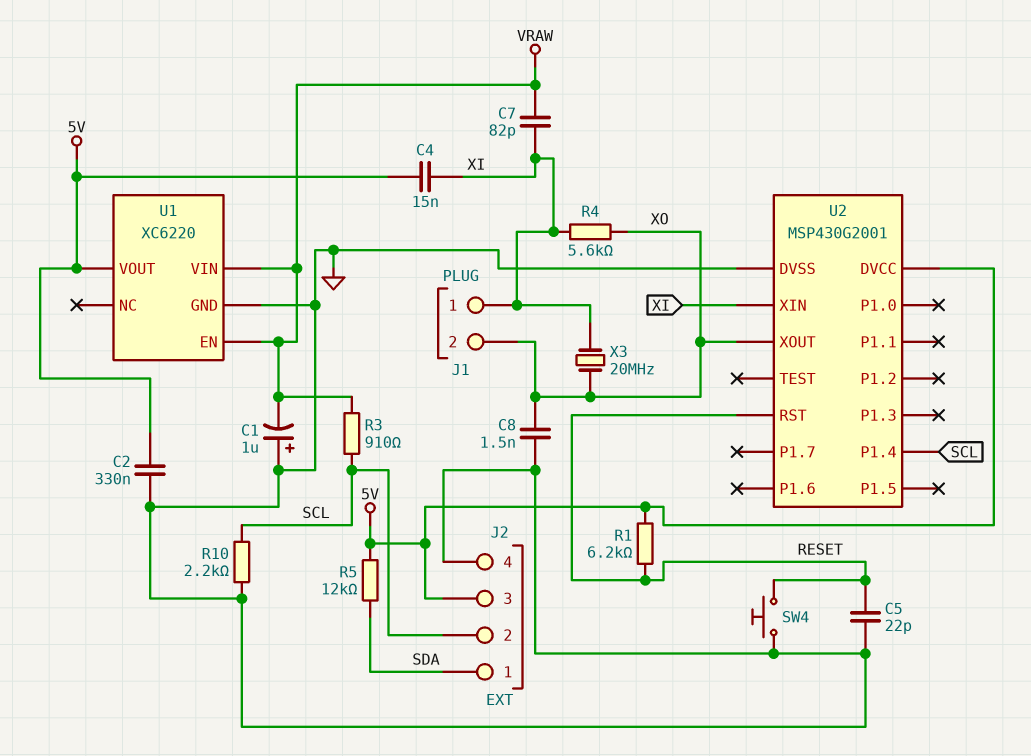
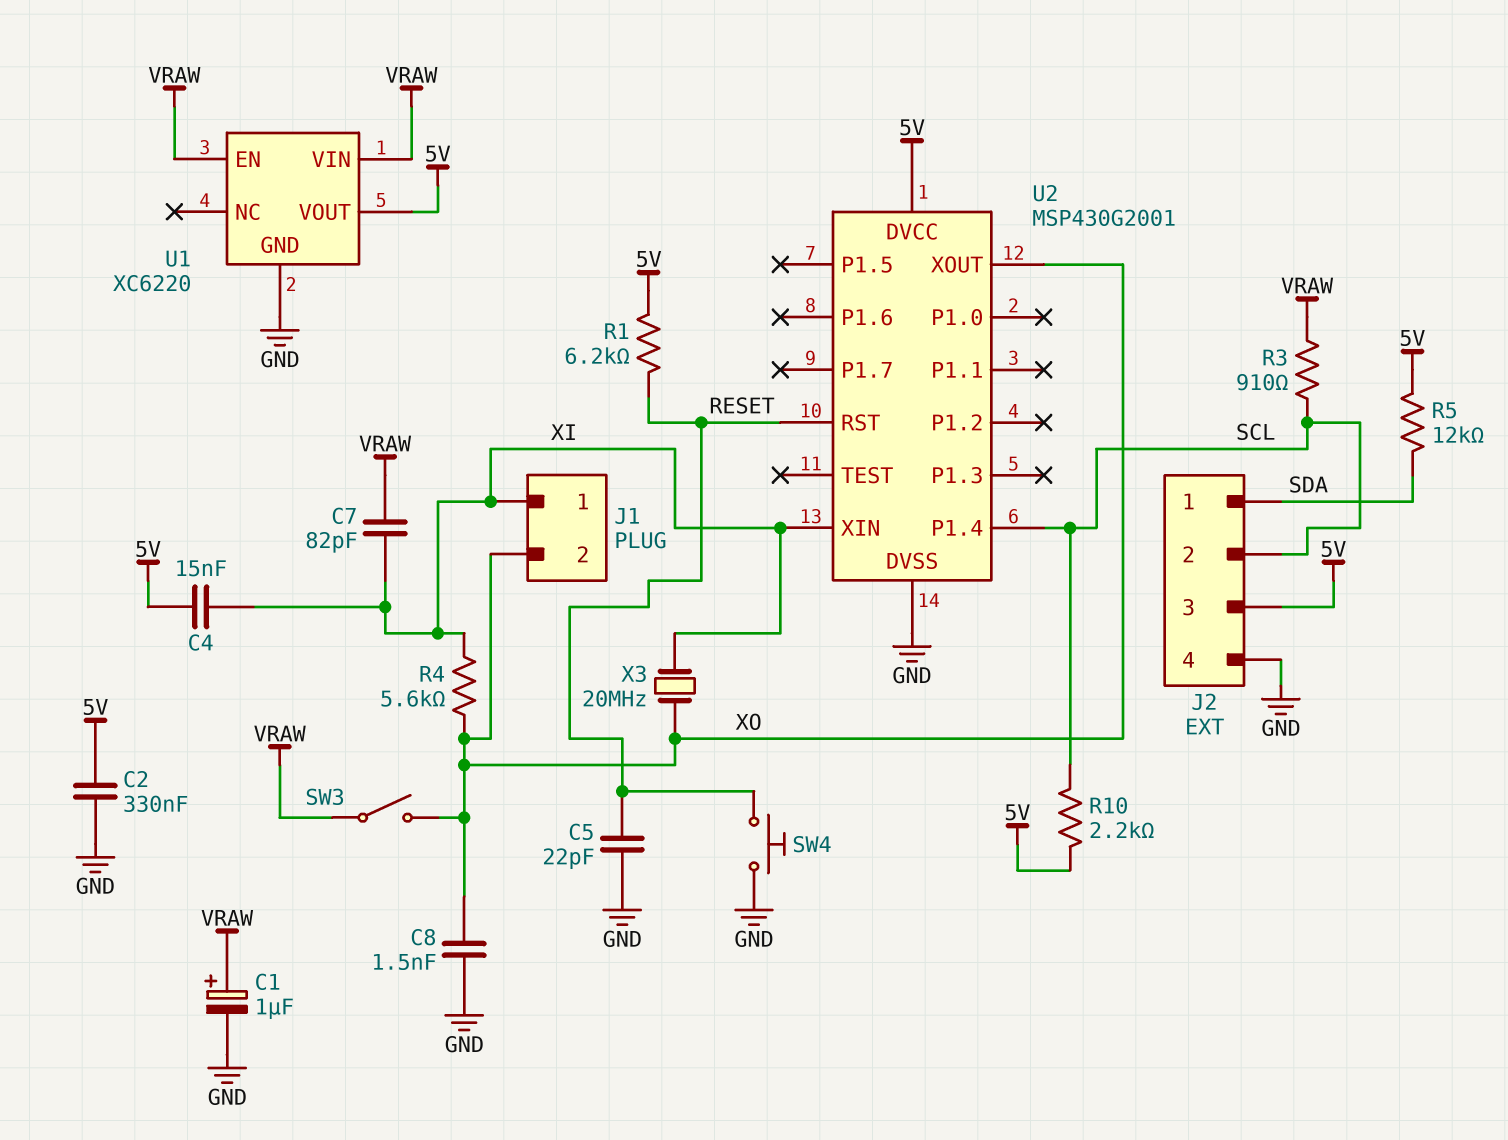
C1: 1uF (plus GND, minus VRAW) -> 1uF (plus VRAW, minus GND)
R10: 2.2k (GND, SCL) -> 2.2k (5V, SCL)
SW3: none -> switch (VRAW, XO)

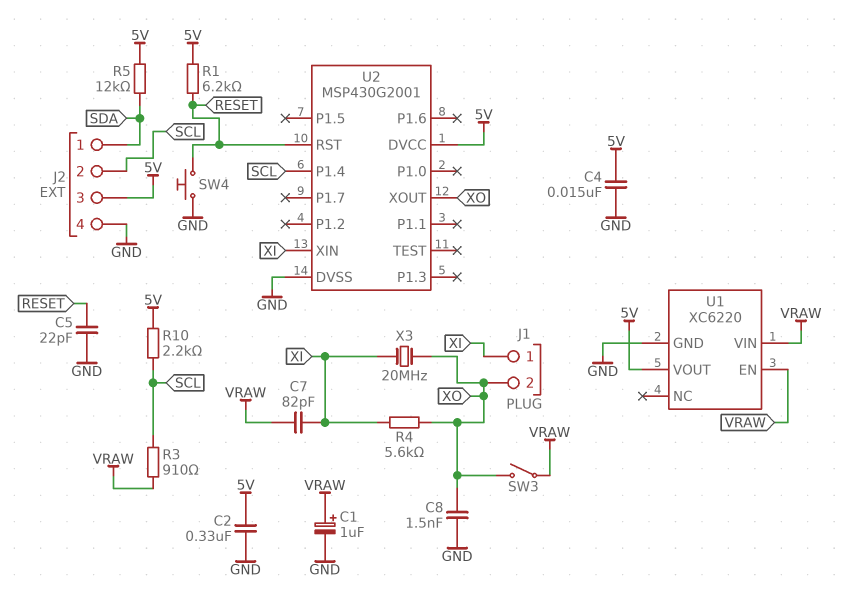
C4: 15nF (5V, XI) -> 15nF (5V, GND)

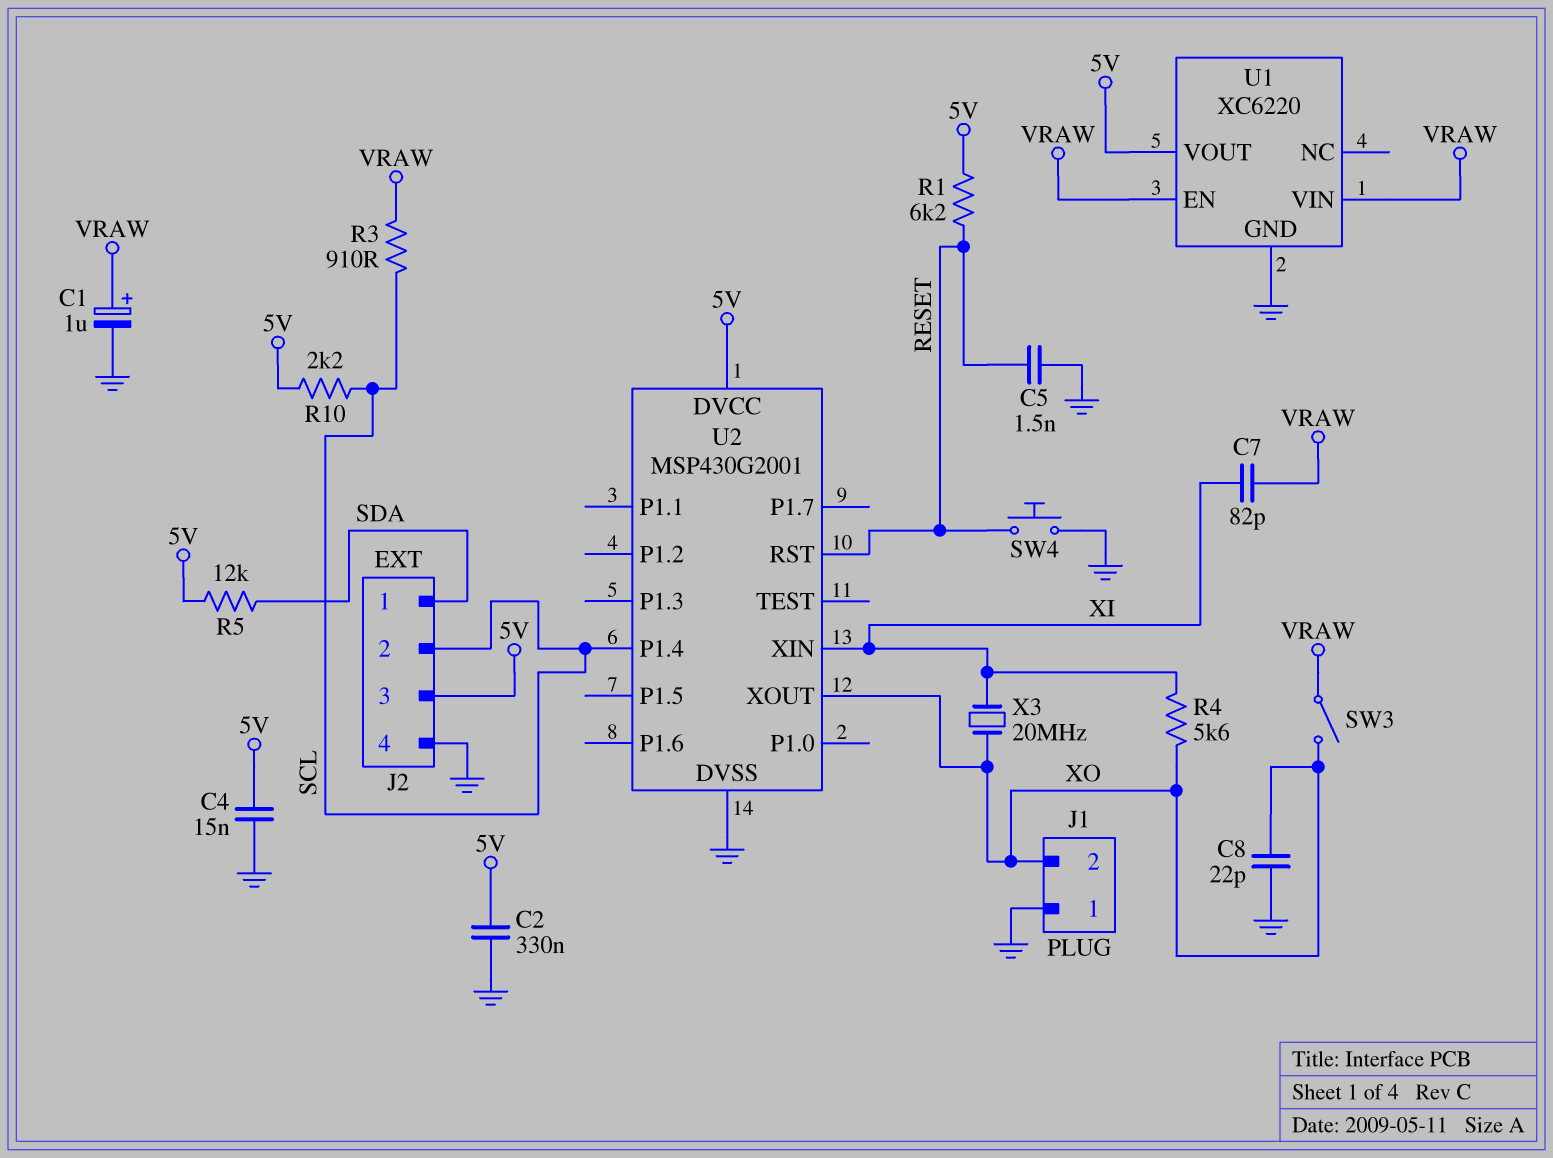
C5: 22pF (GND, RESET) -> 1.5nF (GND, RESET)
C8: 1.5nF (GND, XO) -> 22pF (GND, XO)
J1 pin 1: XI -> GND

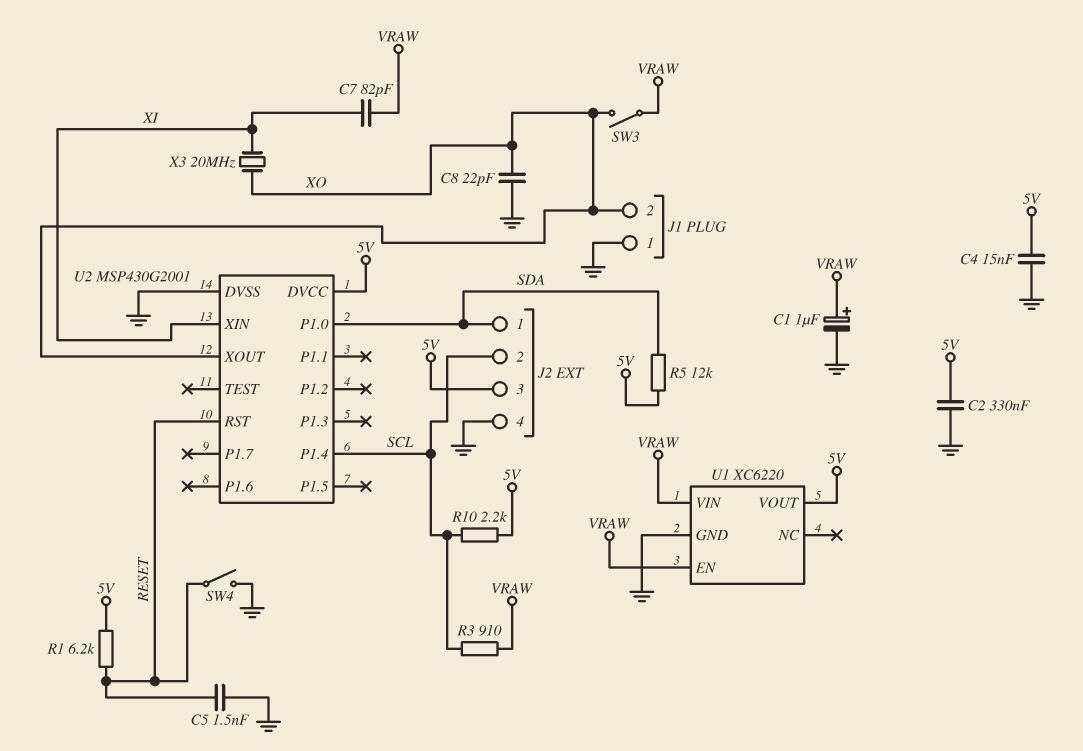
R4: 5.6k (XI, XO) -> none
SW4: button (GND, RESET) -> switch (GND, RESET)
U2 pin P1.0: none -> SDA

